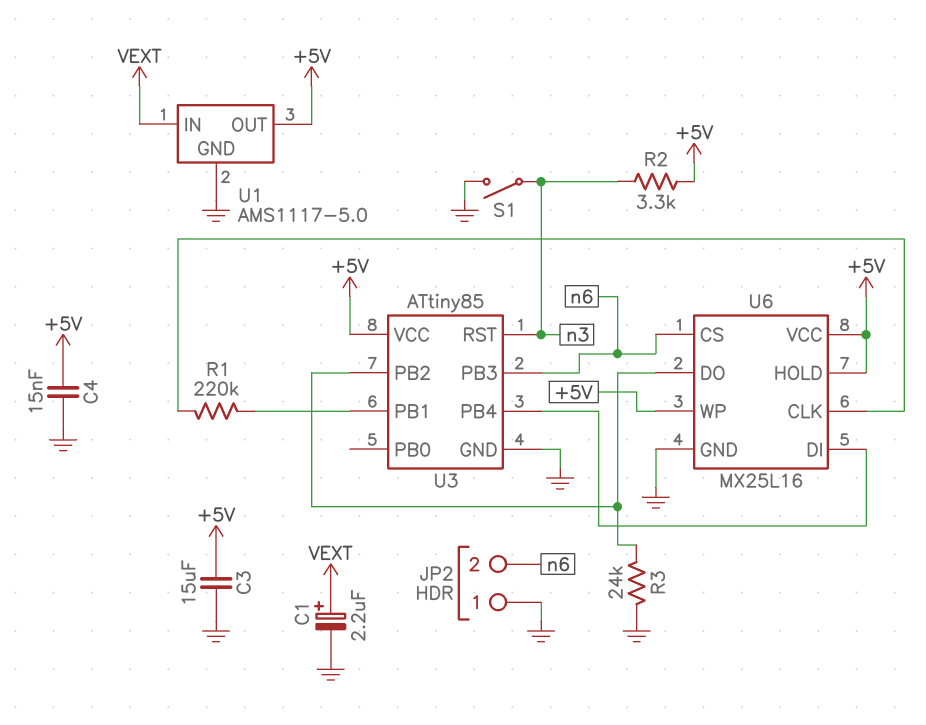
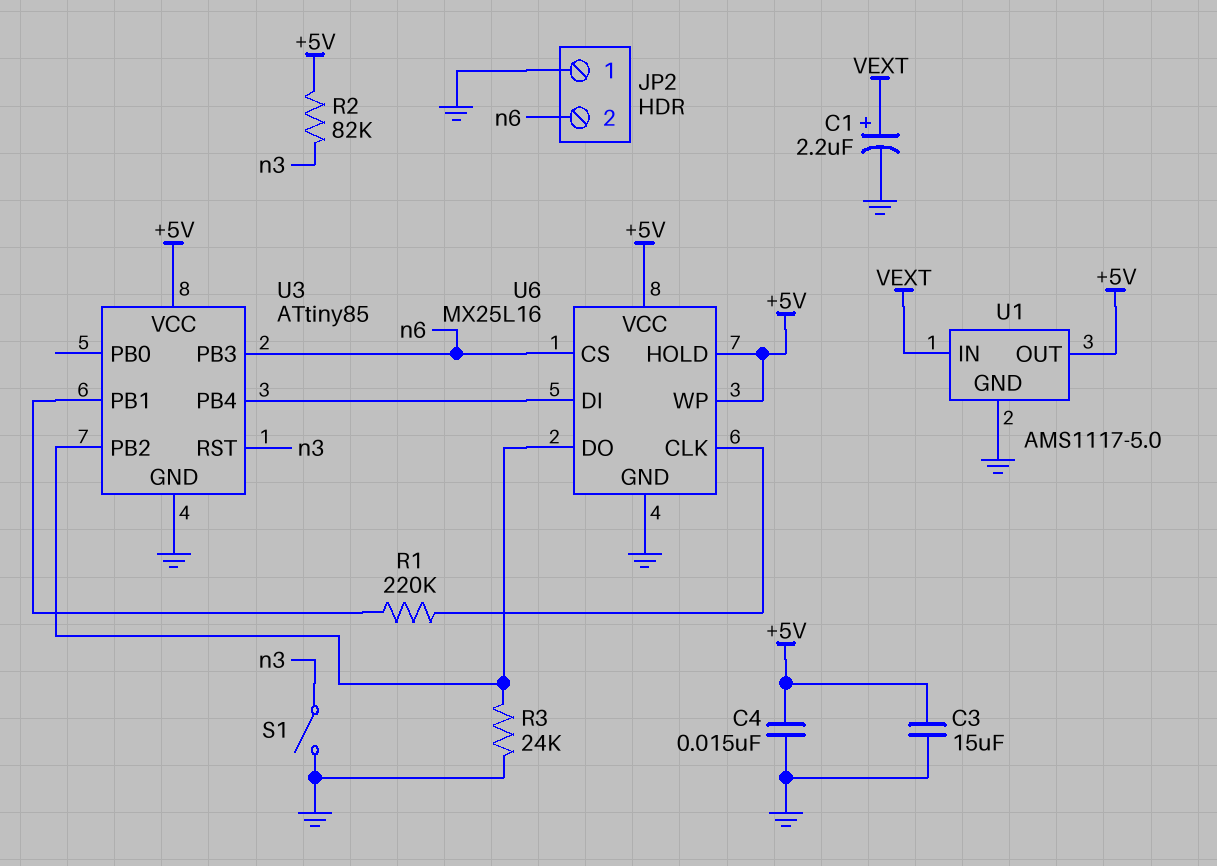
R2: 3.3k (+5V, n3) -> 82k (+5V, n3)

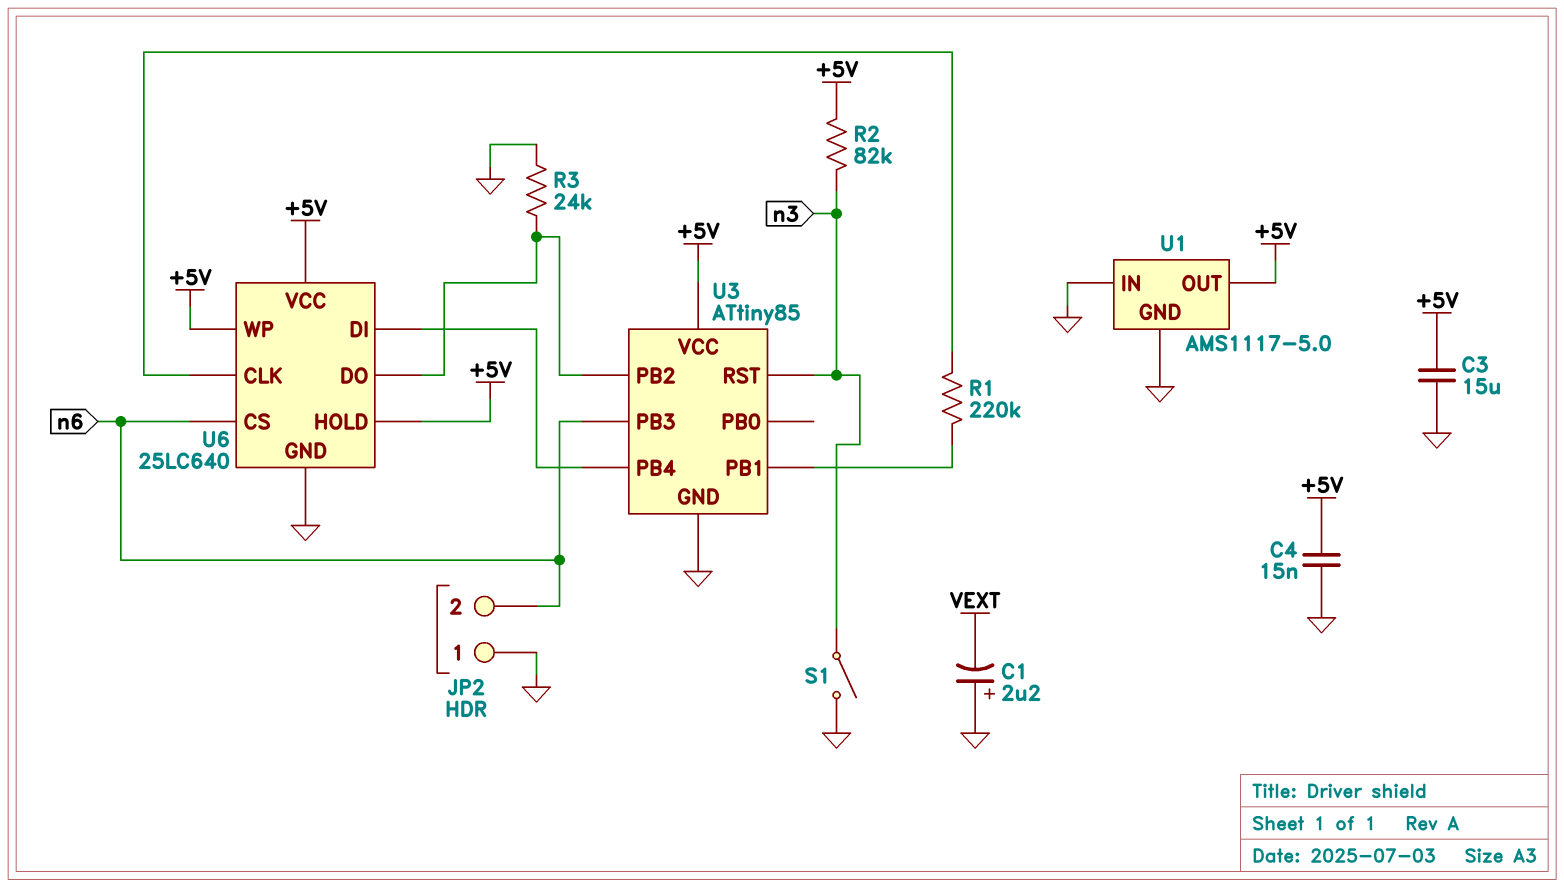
C1: 2.2uF (plus VEXT, minus GND) -> 2.2uF (plus GND, minus VEXT)
U1 pin IN: VEXT -> GND
U6: MX25L16 -> 25LC640

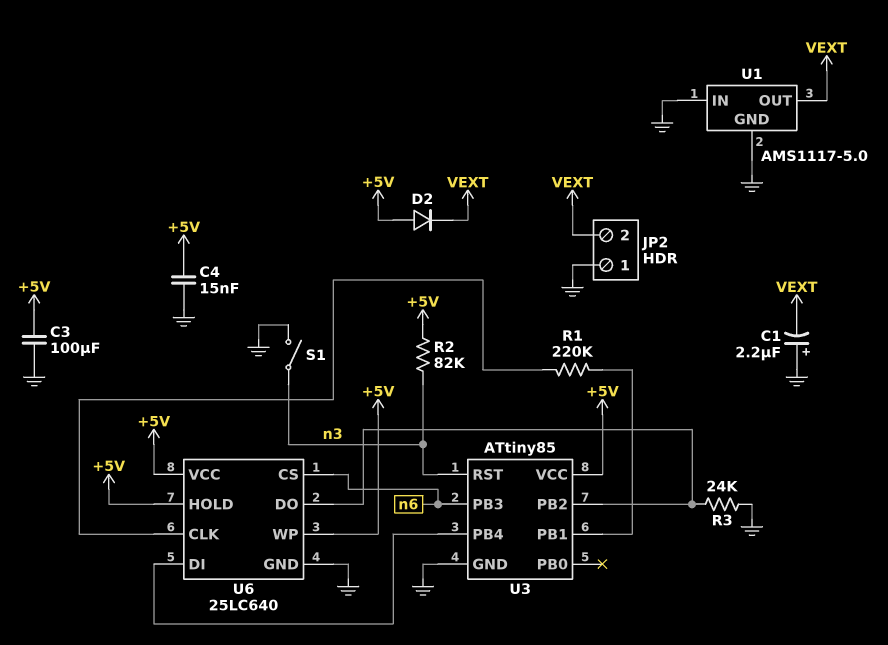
C3: 15uF (+5V, GND) -> 100uF (+5V, GND)
D2: none -> diode (A +5V, K VEXT)
JP2 pin 2: n6 -> VEXT
U1 pin OUT: +5V -> VEXT

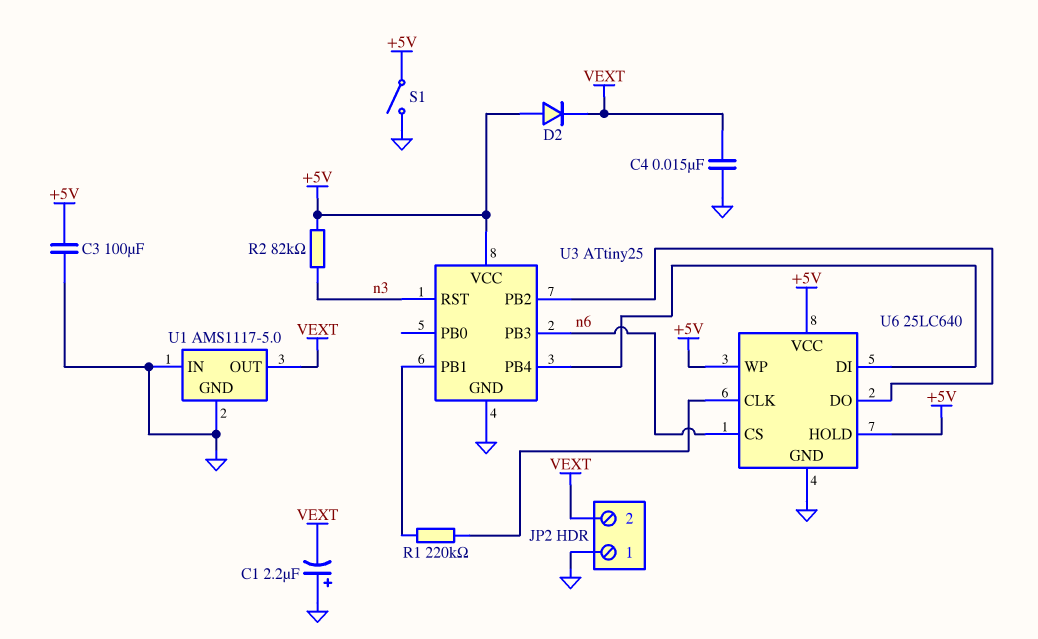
C4: 15nF (+5V, GND) -> 15nF (GND, VEXT)
R3: 24k (GND, U3/PB2) -> none
S1: switch (GND, n3) -> switch (+5V, GND)
U3: ATtiny85 -> ATtiny25

